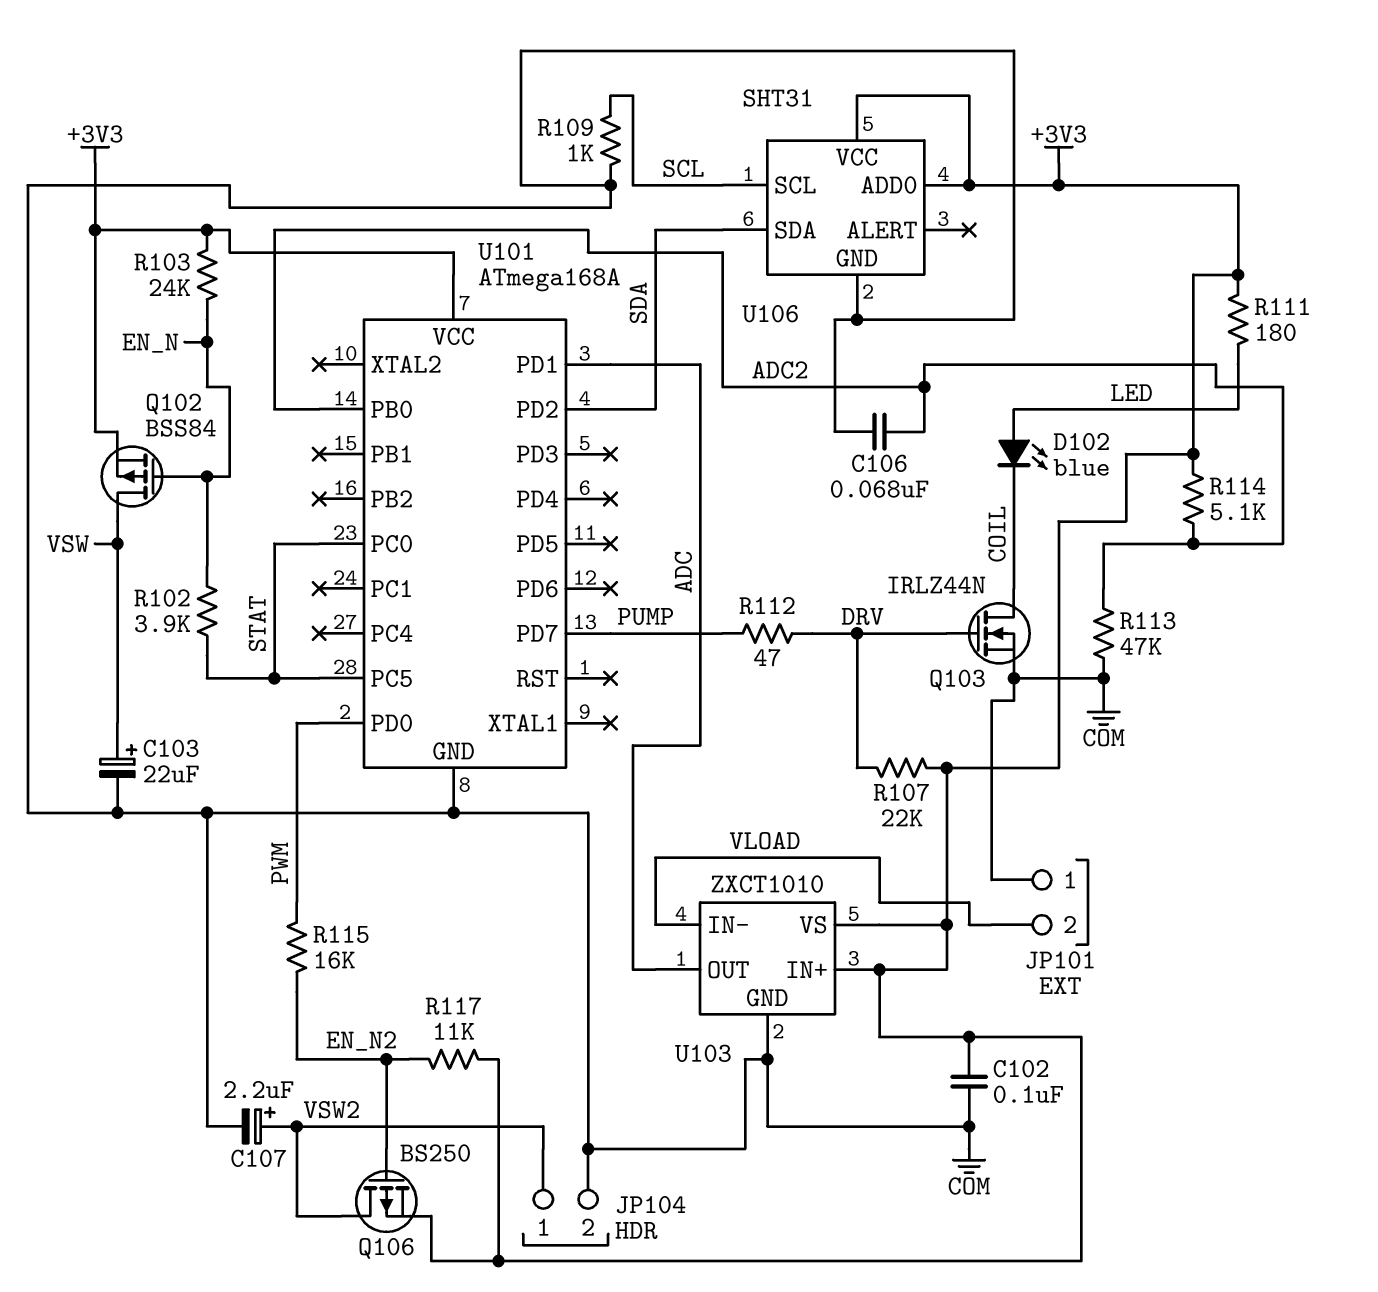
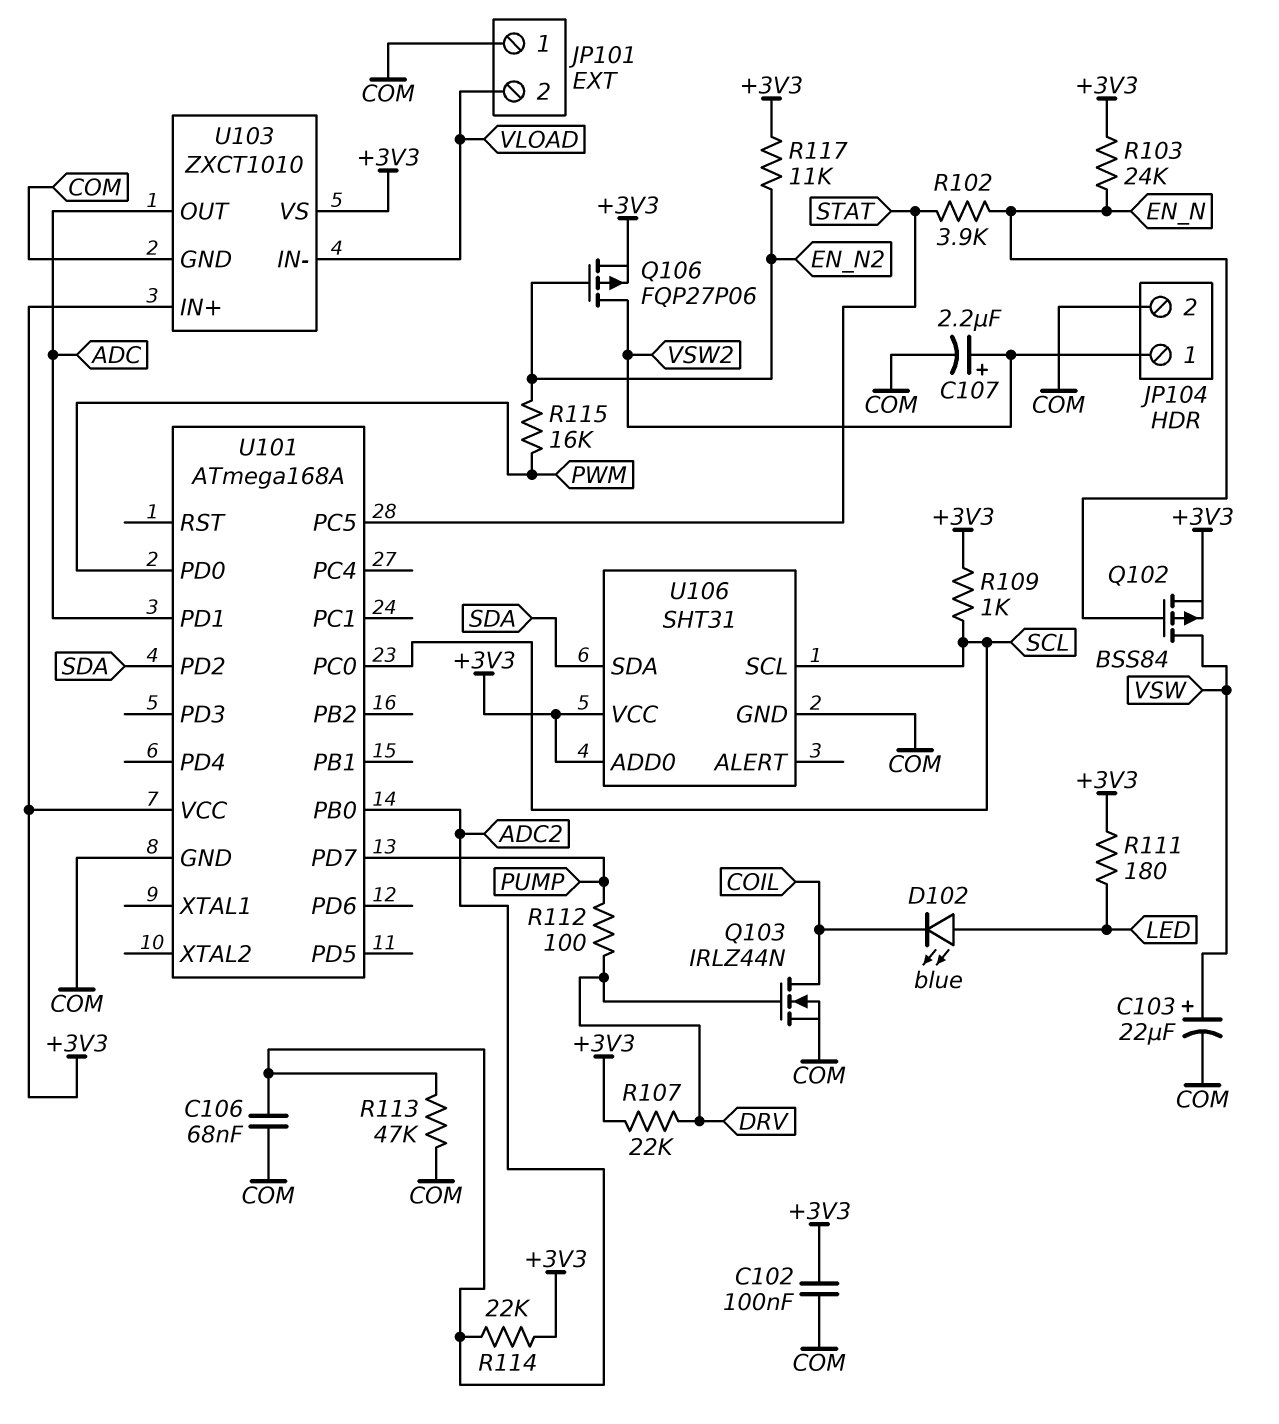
Q106: PMOS BS250 (G EN_N2, D VSW2, S +3V3) -> PMOS FQP27P06 (G EN_N2, D VSW2, S +3V3)
R109: 1k (COM, SCL) -> 1k (+3V3, SCL)
R112: 47 (DRV, PUMP) -> 100 (DRV, PUMP)
R114: 5.1k (+3V3, ADC2) -> 22k (+3V3, ADC2)
U101 pin PC0: STAT -> SCL

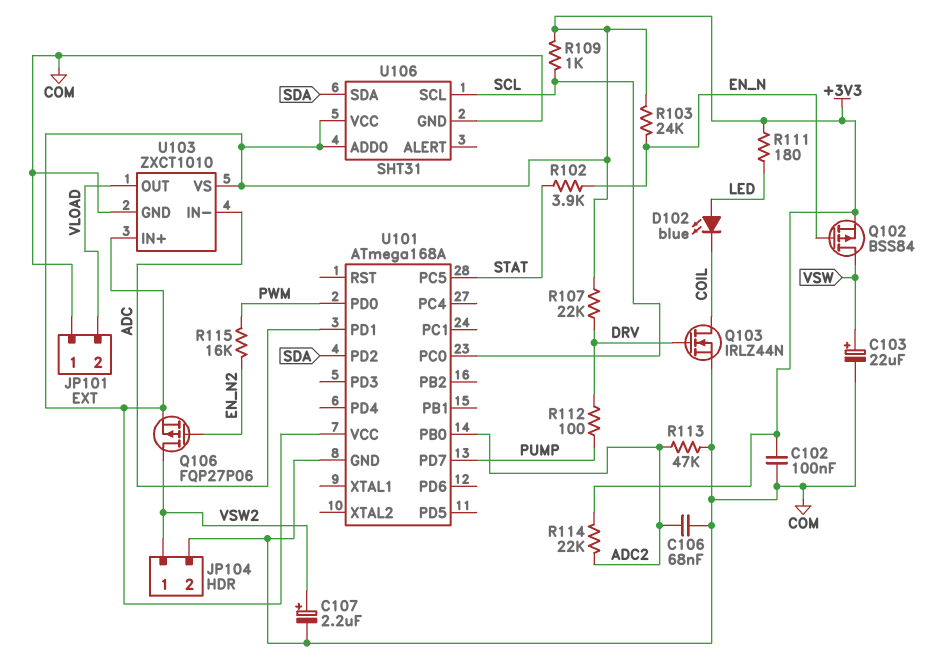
R117: 11k (+3V3, EN_N2) -> none
U103 pin IN-: VLOAD -> ADC
U103 pin OUT: ADC -> VLOAD

